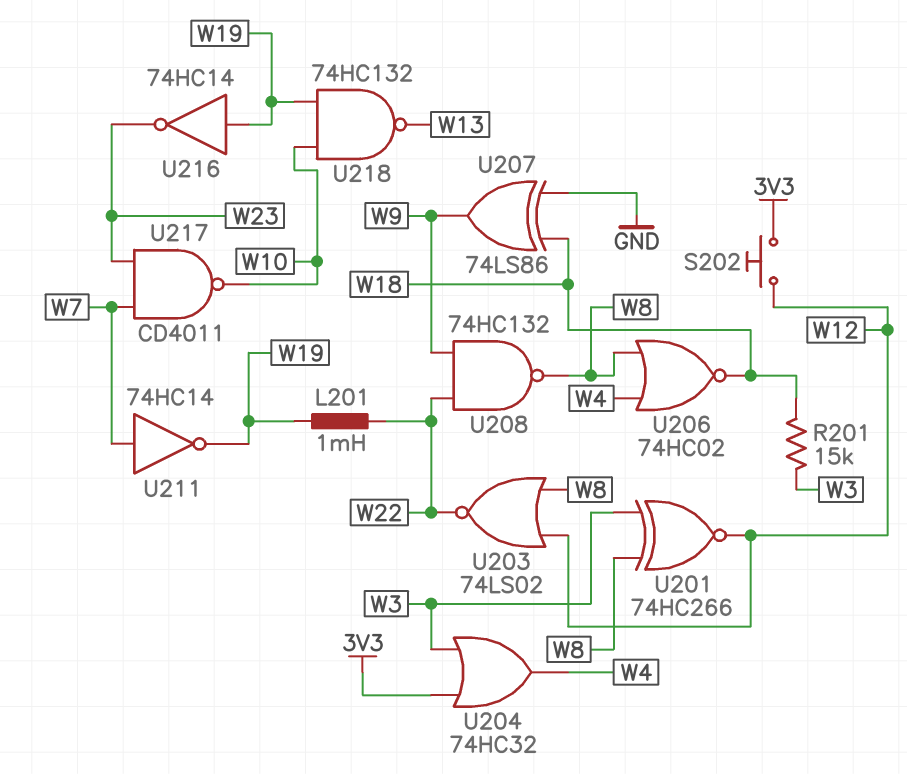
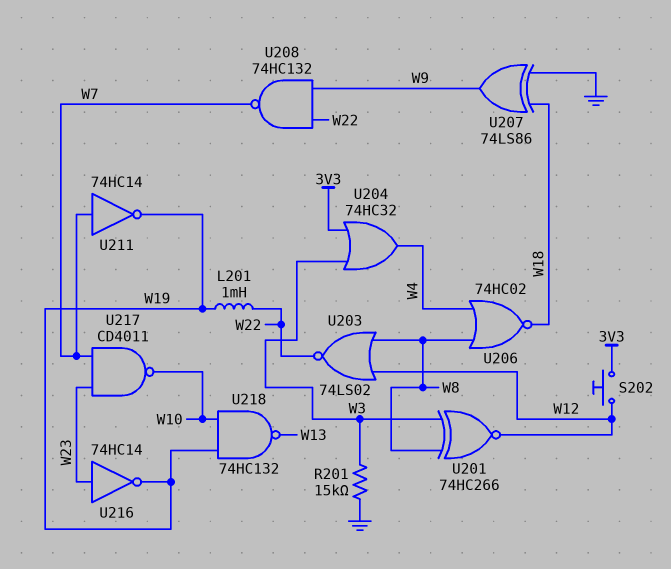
R201: 15k (W3, W18) -> 15k (GND, W3)
U208: NAND 74HC132 (in W9, in W22, out W8) -> NAND 74HC132 (in W9, in W22, out W7)
U216: NOT 74HC14 (in W19, out W23) -> NOT 74HC14 (in W23, out W19)

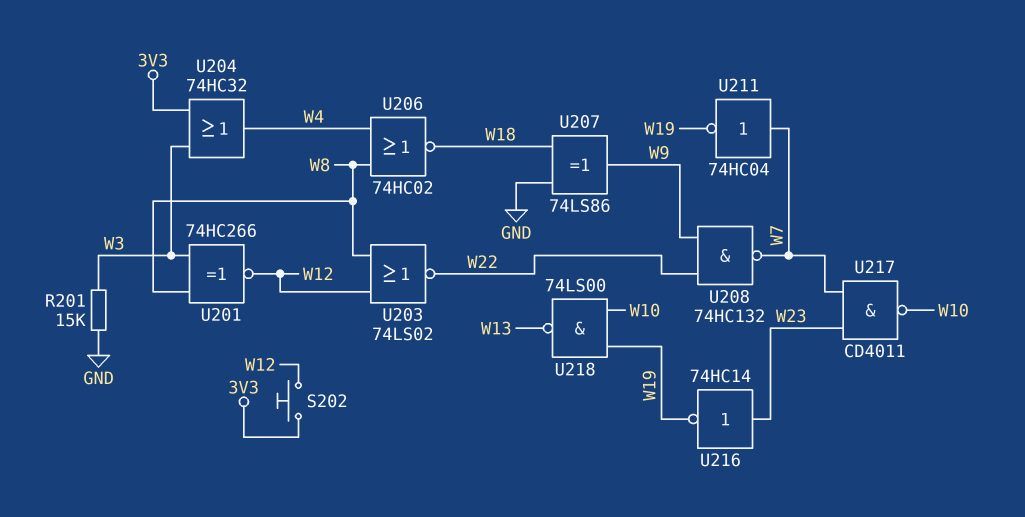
L201: 1mH (W19, W22) -> none
U211: NOT 74HC14 (in W7, out W19) -> NOT 74HC04 (in W7, out W19)
U218: NAND 74HC132 (in W10, in W19, out W13) -> NAND 74LS00 (in W10, in W19, out W13)

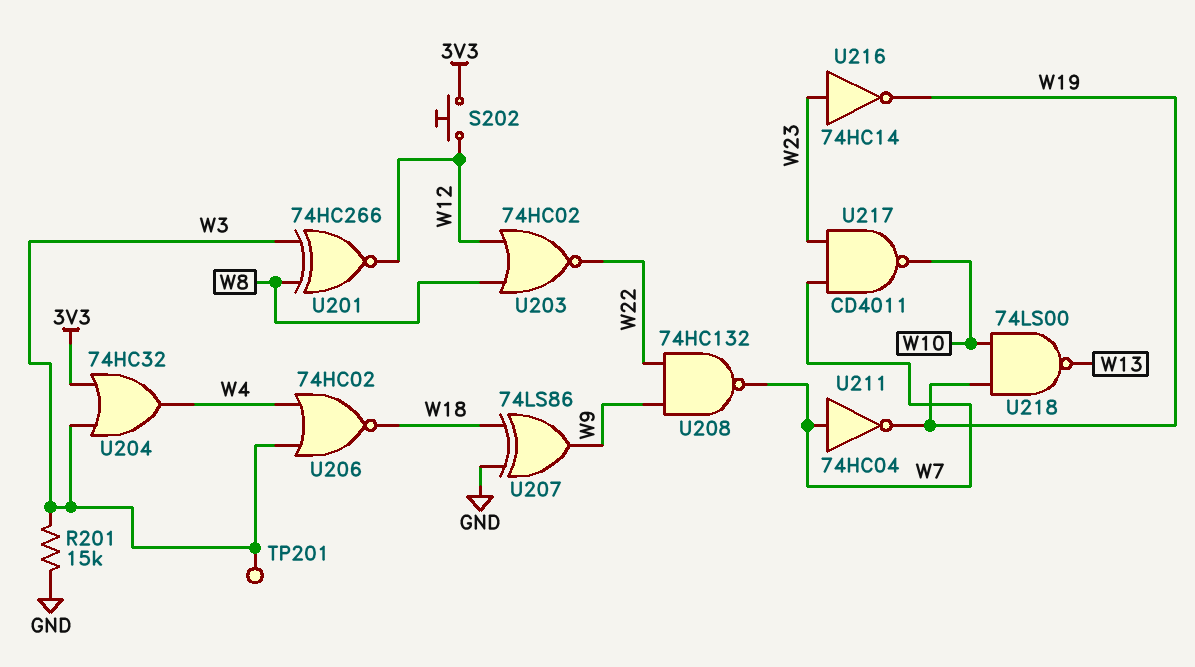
TP201: none -> test point (W3)
U203: NOR 74LS02 (in W8, in W12, out W22) -> NOR 74HC02 (in W8, in W12, out W22)
U206: NOR 74HC02 (in W4, in W8, out W18) -> NOR 74HC02 (in W3, in W4, out W18)

